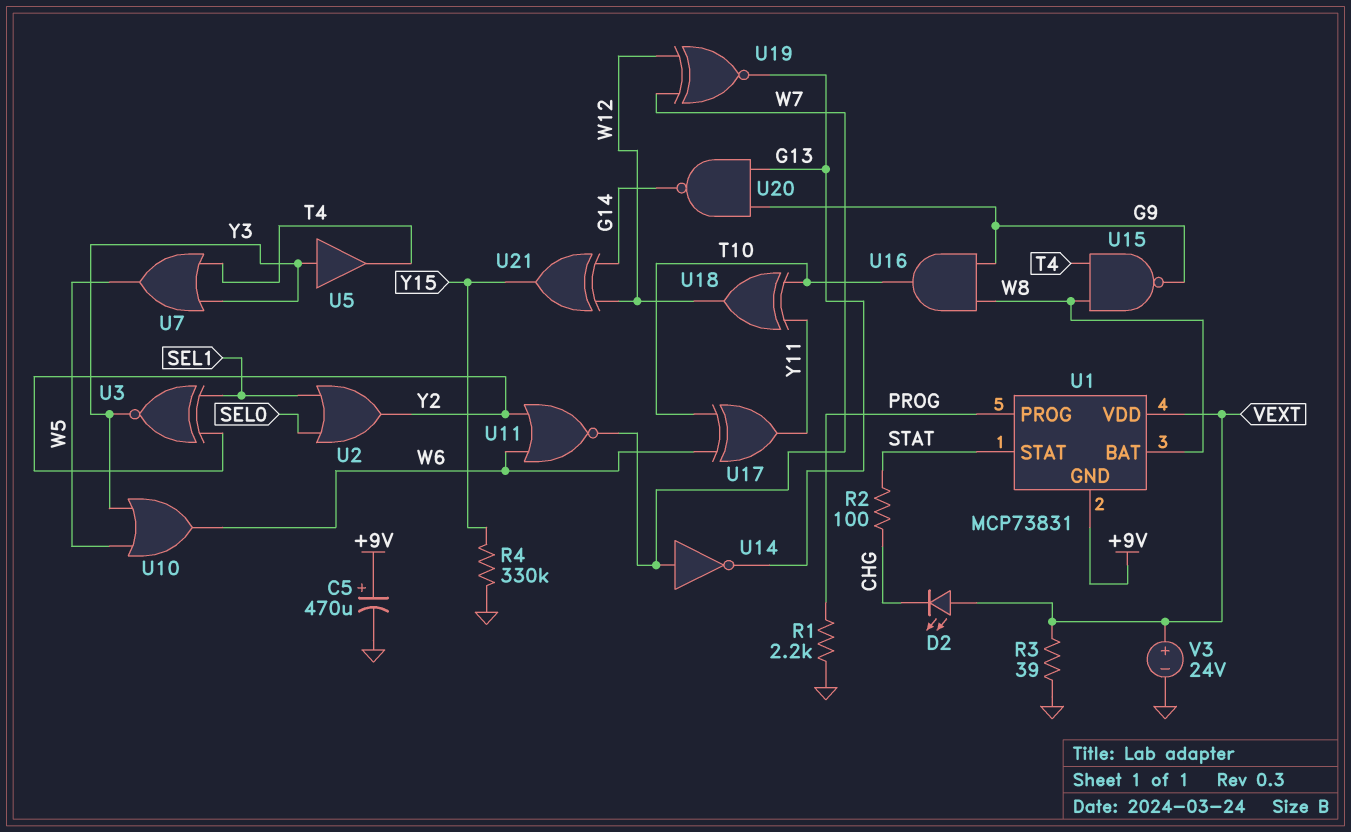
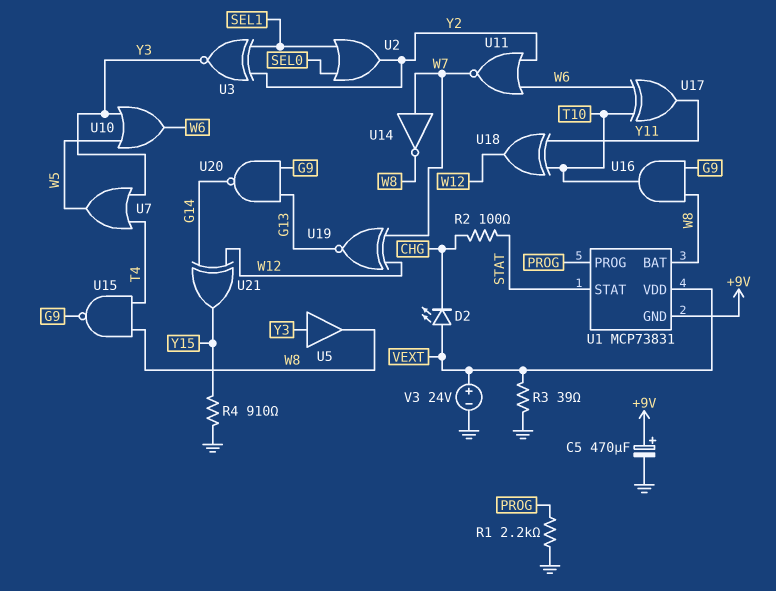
R4: 330k (GND, Y15) -> 910 (GND, Y15)
U5: buffer (in Y3, out T4) -> buffer (in Y3, out W8)
U14: NOT (in W7, out G13) -> NOT (in W7, out W8)

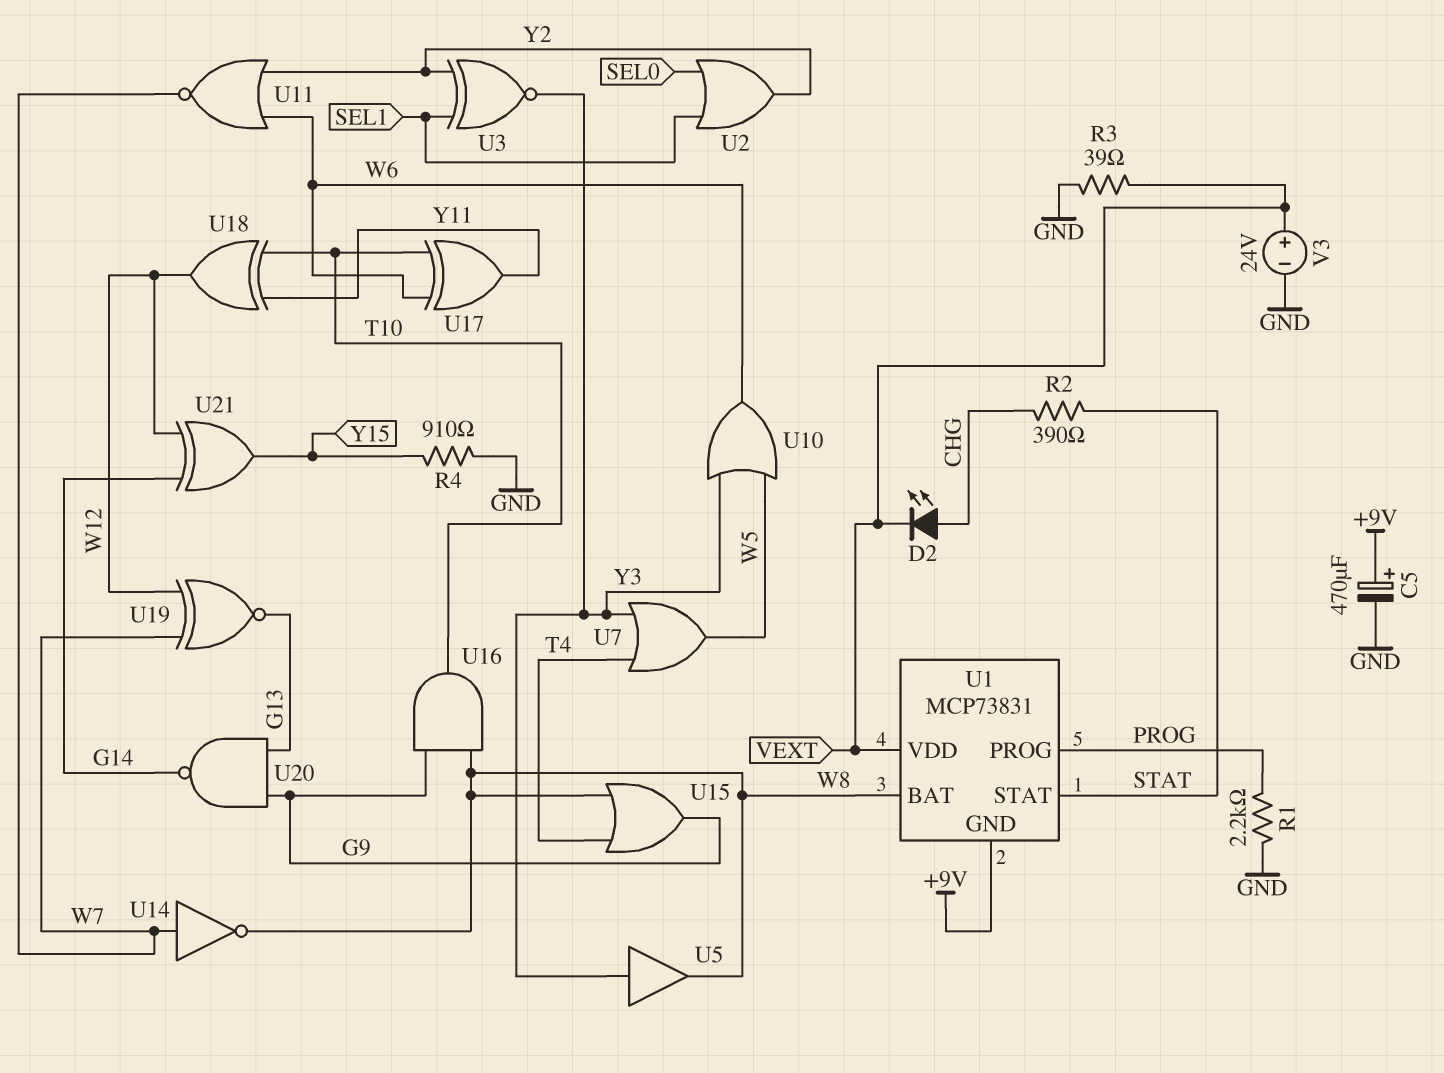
D2: LED (A VEXT, K CHG) -> LED (A CHG, K VEXT)
R2: 100 (CHG, STAT) -> 390 (CHG, STAT)
U15: NAND (in T4, in W8, out G9) -> OR (in T4, in W8, out G9)

